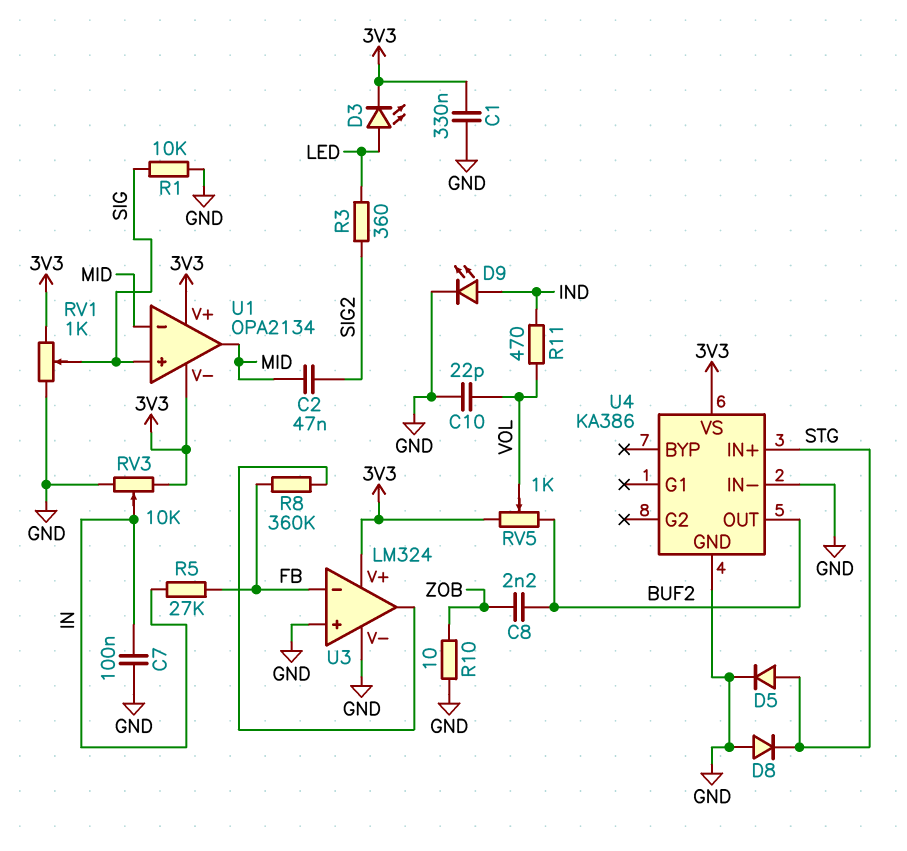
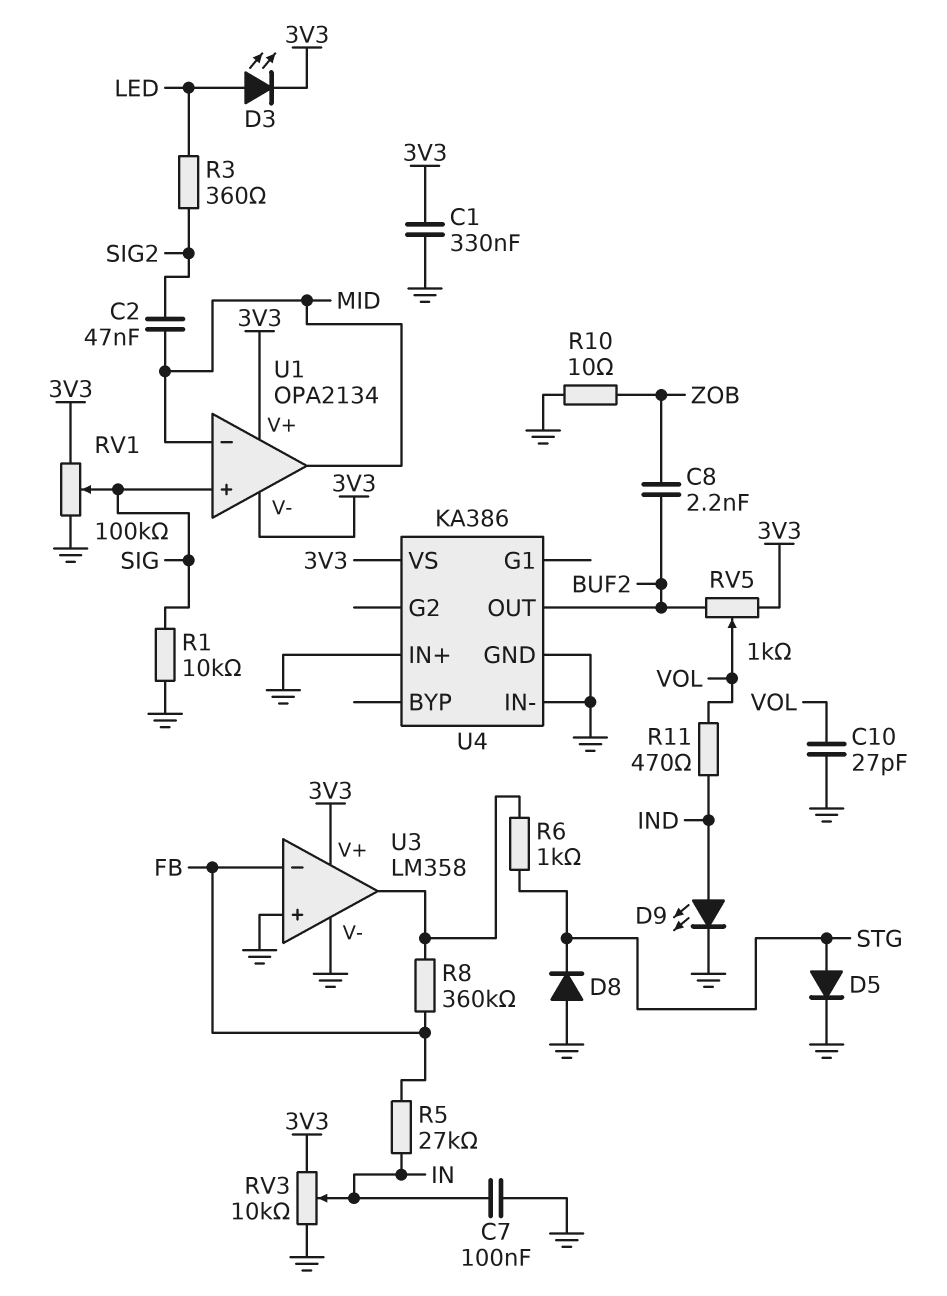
C10: 22pF (GND, VOL) -> 27pF (GND, VOL)
R6: none -> 1k (STG, U3/out)
RV1: 1k (3V3, GND, wiper SIG) -> 100k (3V3, GND, wiper SIG)
U3: LM324 -> LM358
U4 pin IN+: STG -> GND

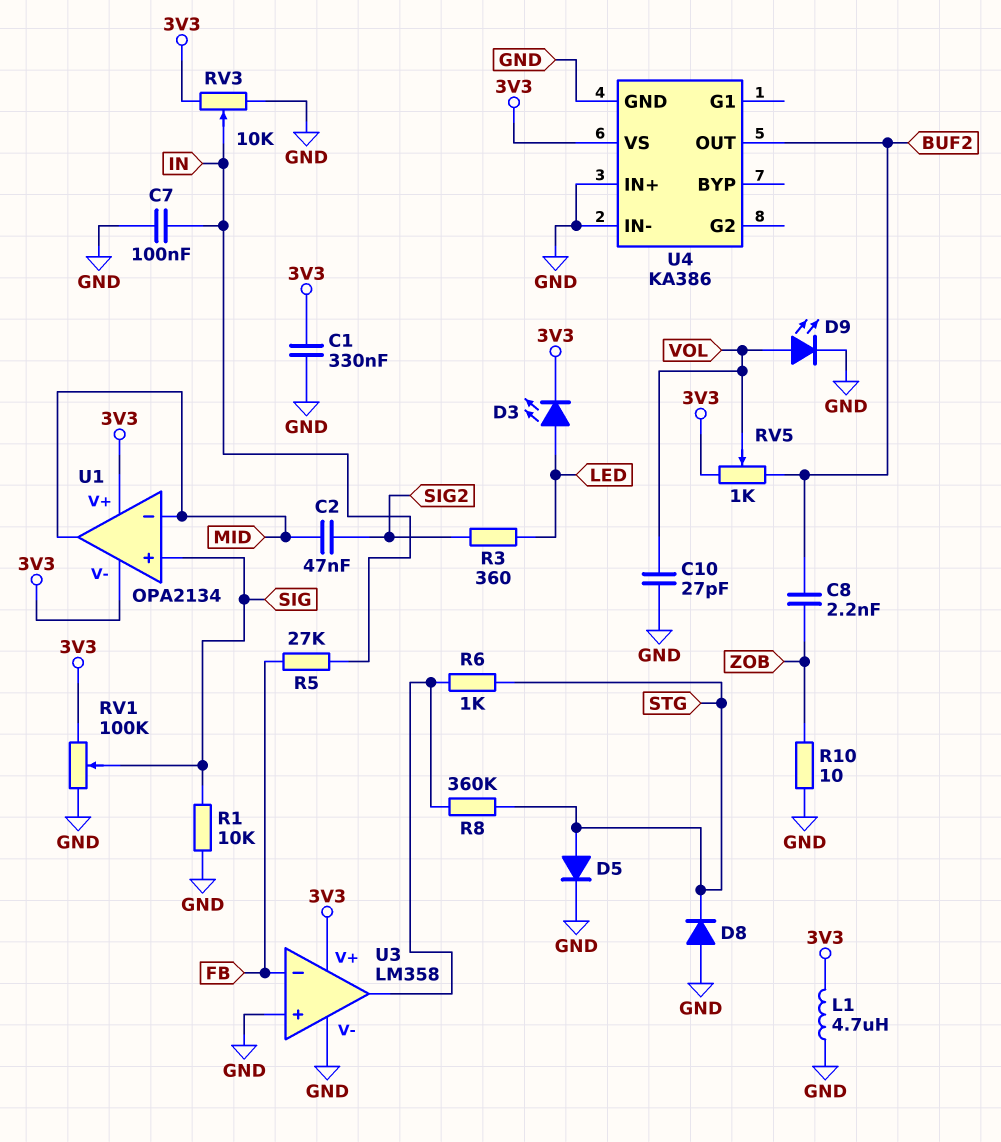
D9: LED (A IND, K GND) -> LED (A VOL, K GND)
L1: none -> 4.7uH (3V3, GND)
R8: 360k (FB, U3/out) -> 360k (STG, U3/out)
R11: 470 (IND, VOL) -> none

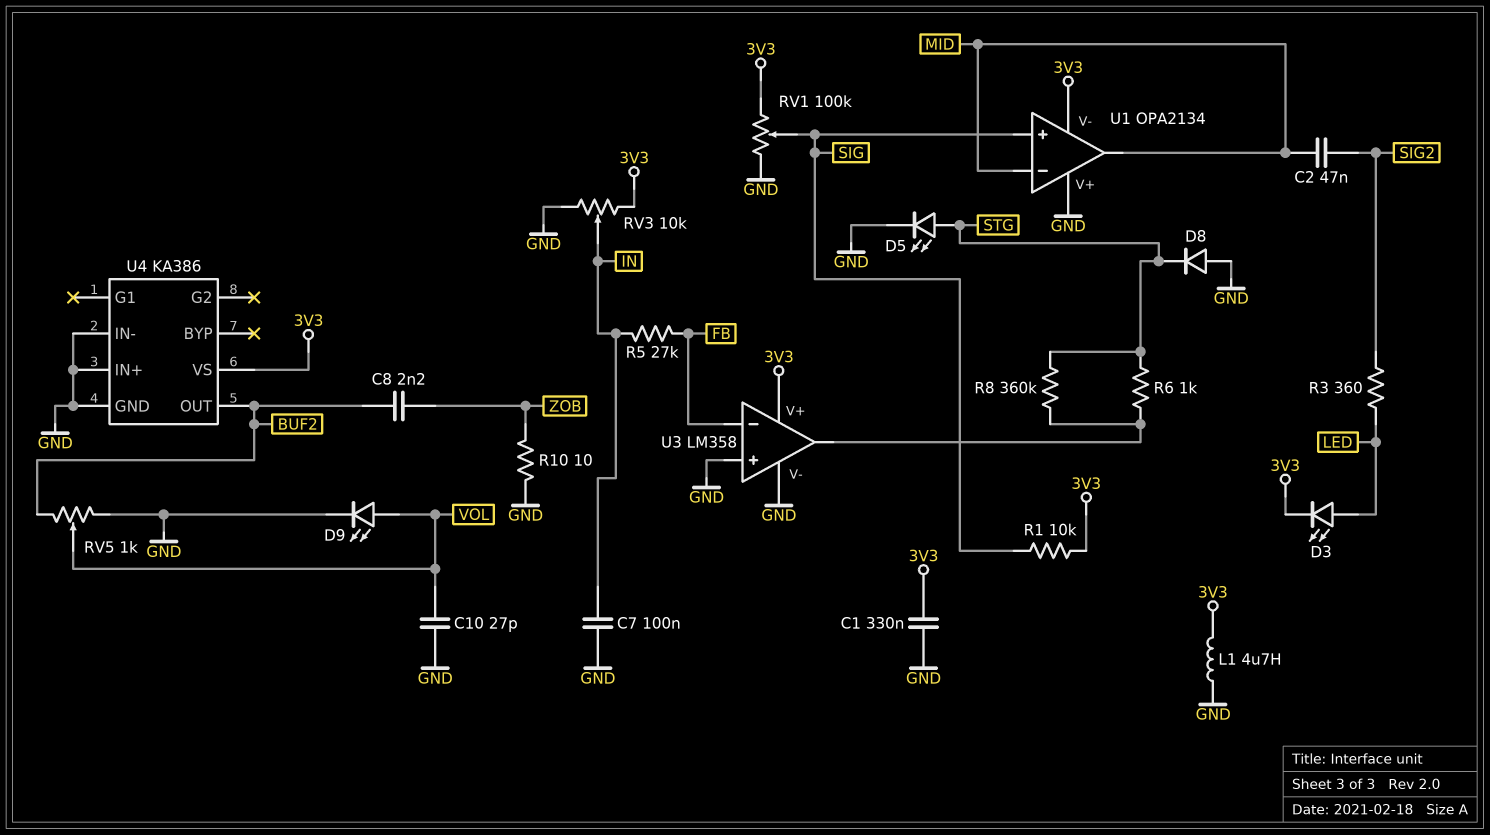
D5: diode (A STG, K GND) -> LED (A STG, K GND)
R1: 10k (GND, SIG) -> 10k (3V3, SIG)
RV5: 1k (3V3, BUF2, wiper VOL) -> 1k (BUF2, GND, wiper VOL)
U1 pin V+: 3V3 -> GND

